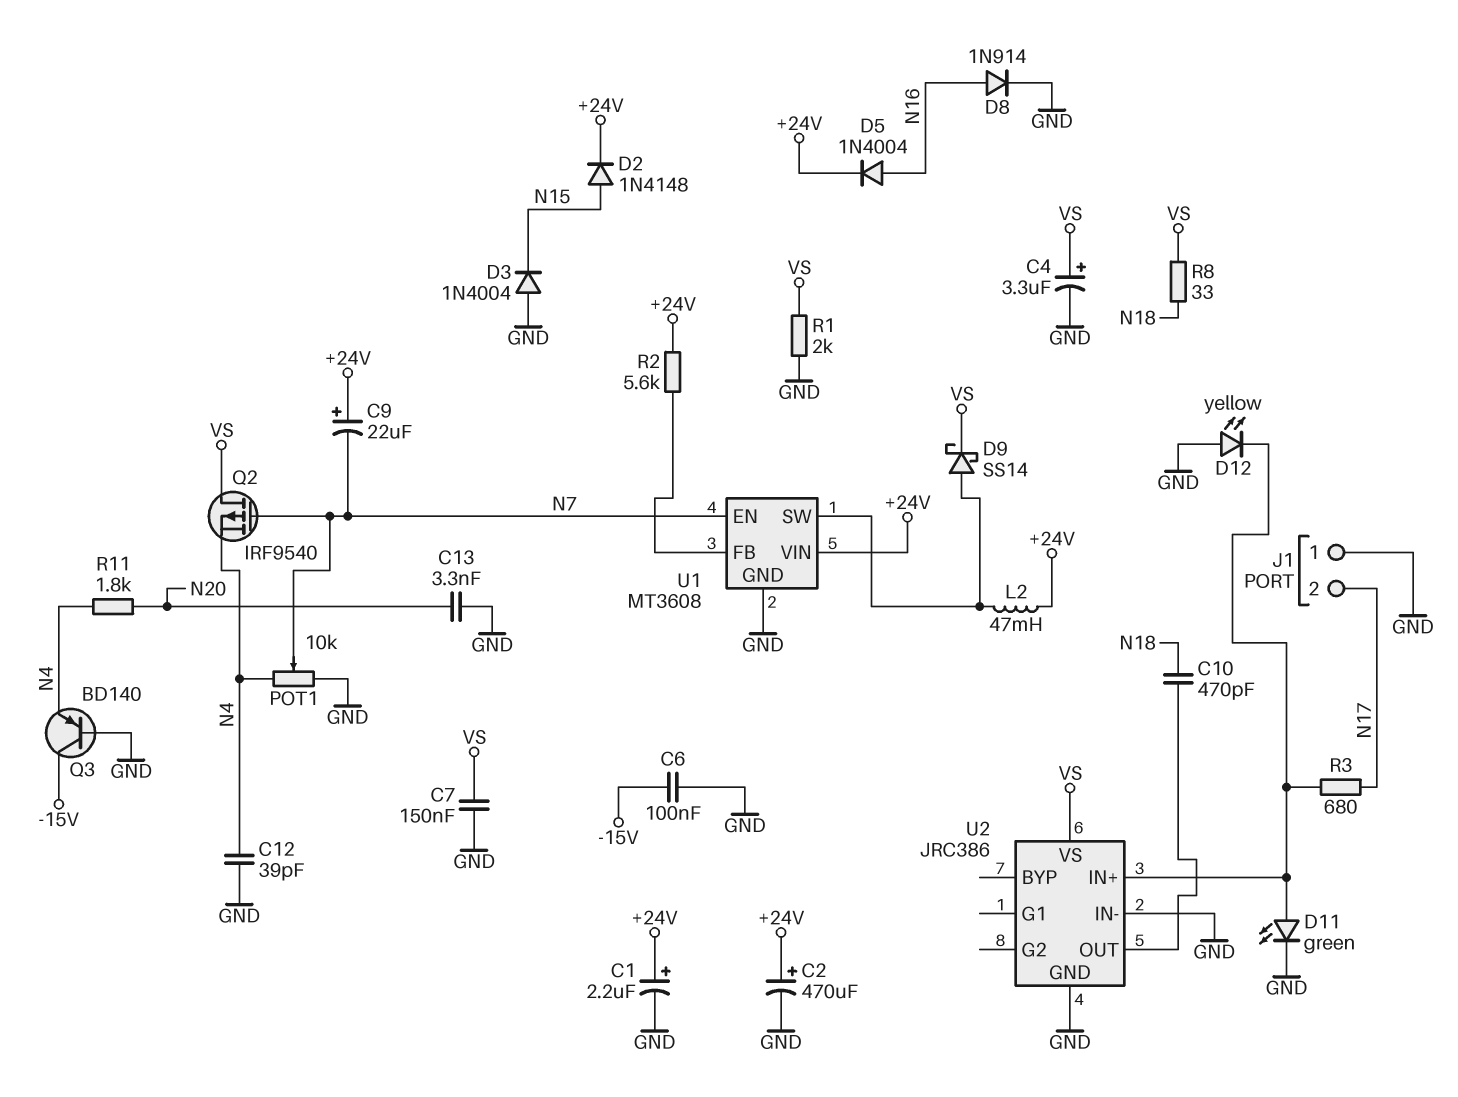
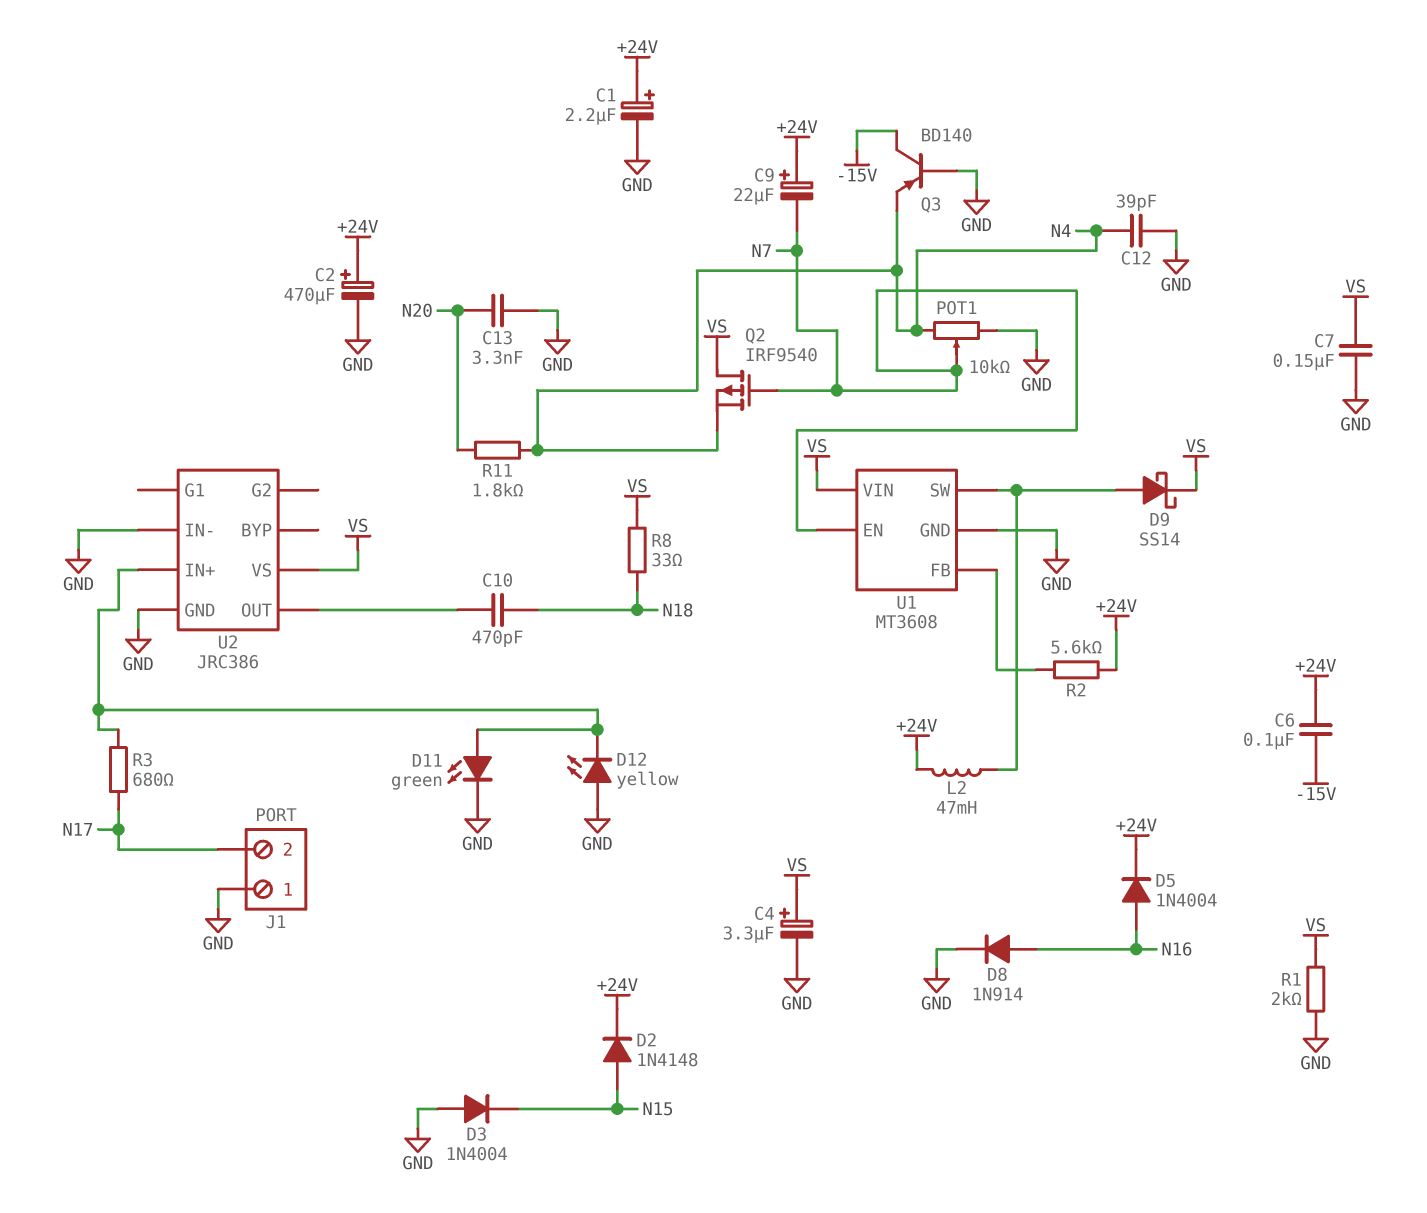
C6: 100nF (-15V, GND) -> 100nF (+24V, -15V)
U1 pin VIN: +24V -> VS

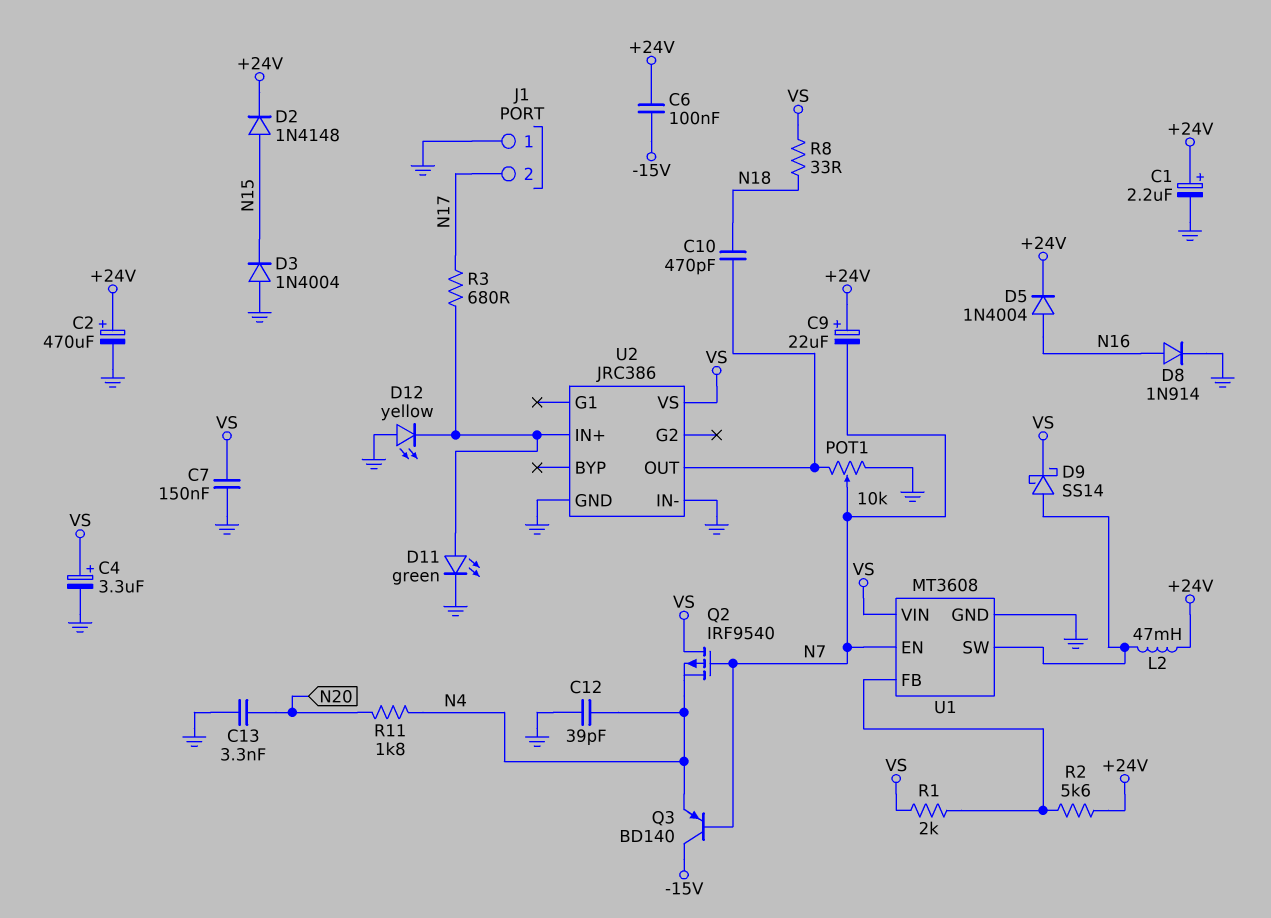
POT1: 10k (GND, N4, wiper N7) -> 10k (GND, U2/OUT, wiper N7)
Q3: PNP BD140 (B GND, C -15V, E N4) -> PNP BD140 (B N7, C -15V, E N4)
R1: 2k (GND, VS) -> 2k (U1/FB, VS)

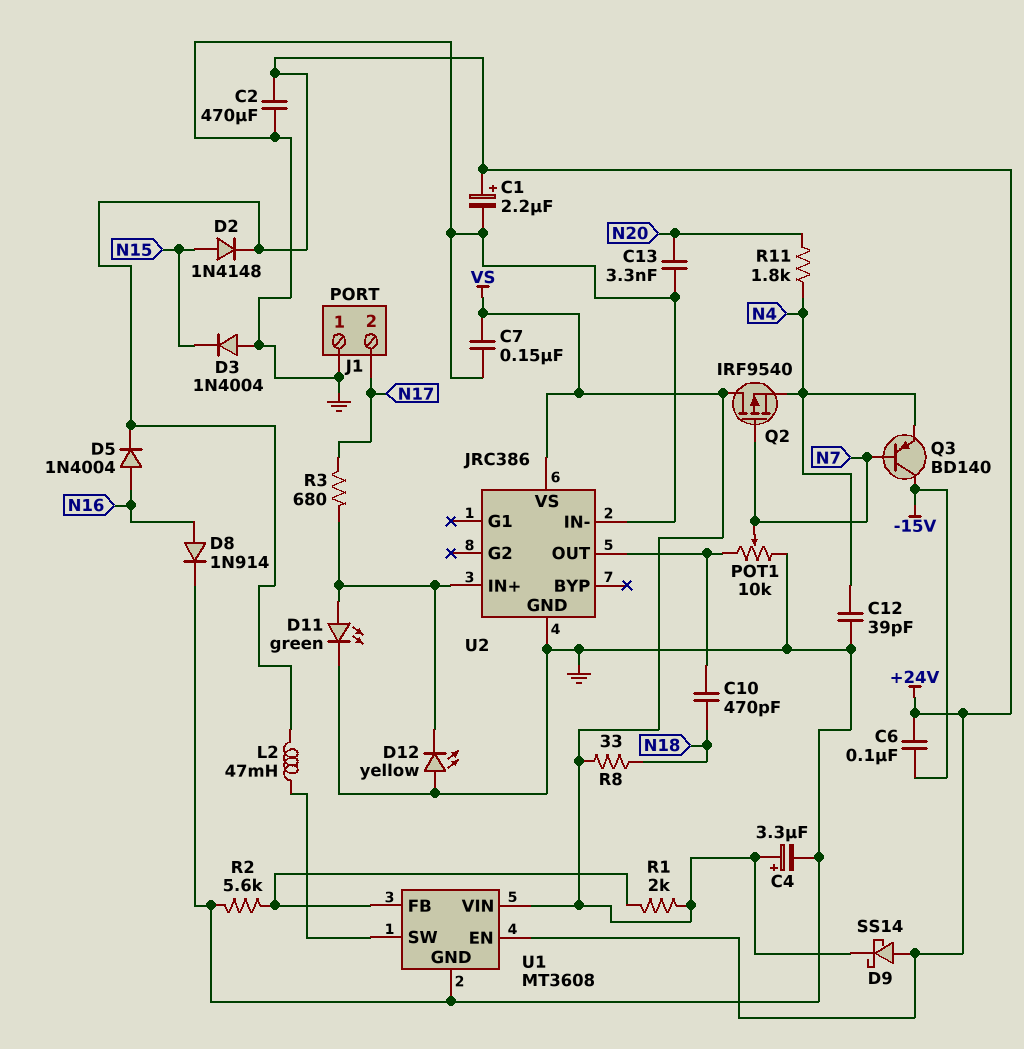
C2: 470uF (plus +24V, minus GND) -> 470uF (+24V, GND)
C9: 22uF (plus +24V, minus N7) -> none
D9: schottky SS14 (A U1/SW, K VS) -> schottky SS14 (A +24V, K VS)
R2: 5.6k (+24V, U1/FB) -> 5.6k (GND, U1/FB)
U1 pin EN: N7 -> +24V

